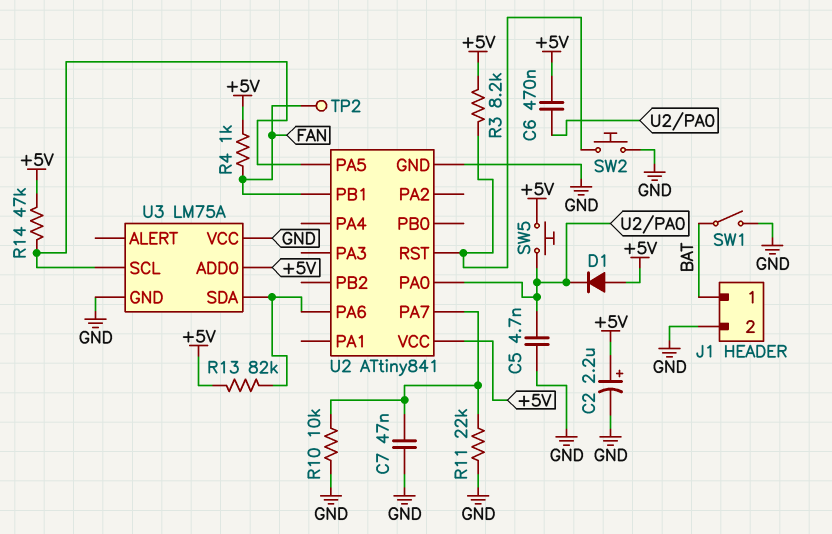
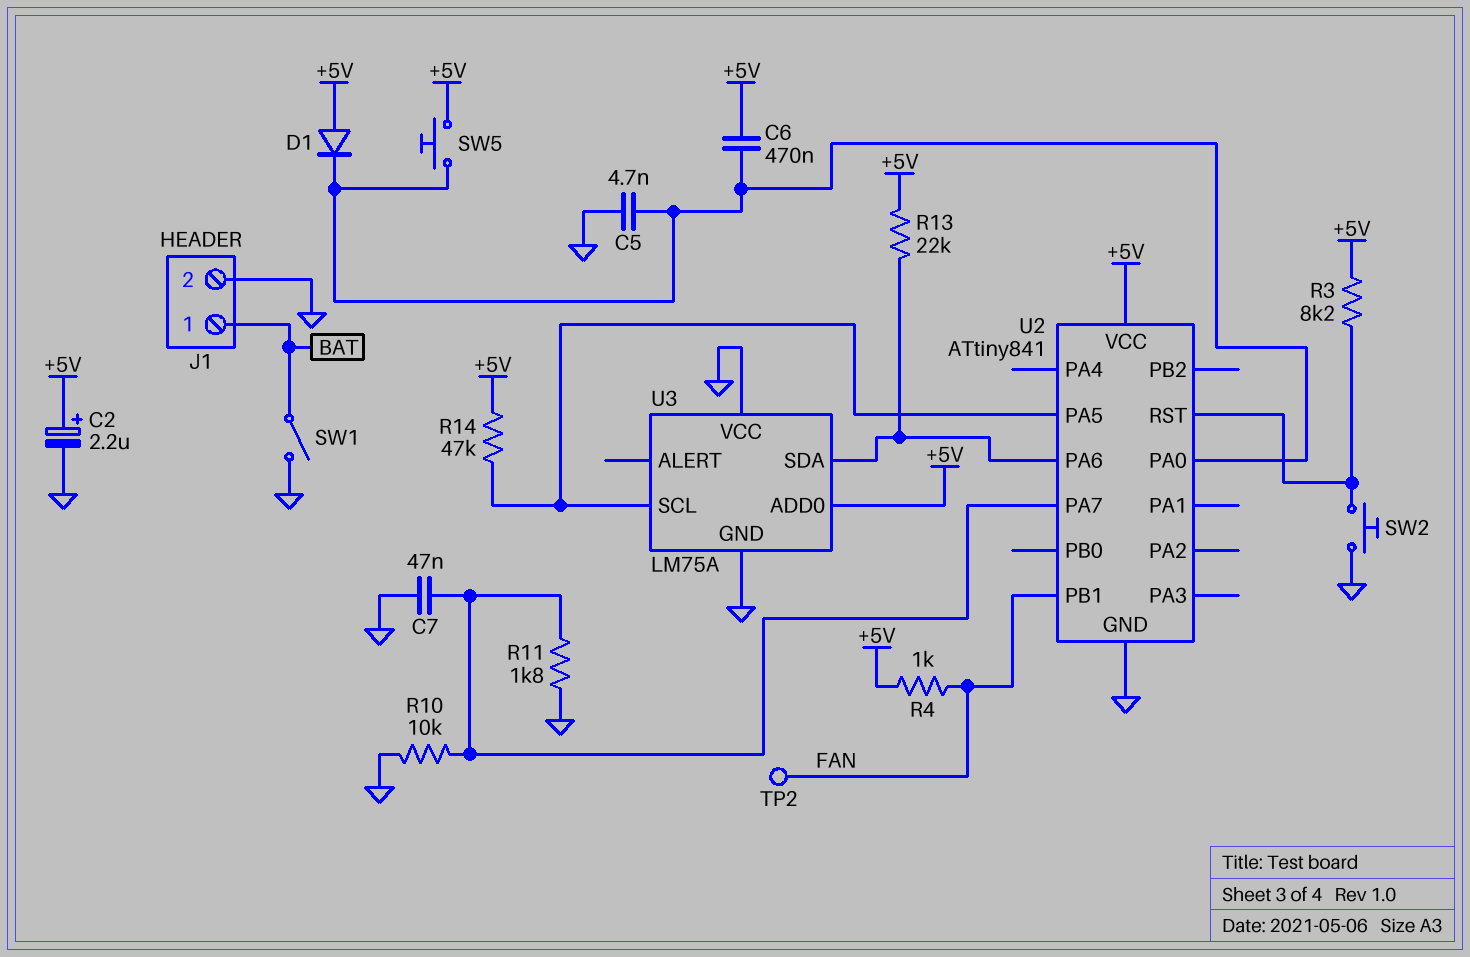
R11: 22k (GND, U2/PA7) -> 1.8k (GND, U2/PA7)
R13: 82k (+5V, U2/PA6) -> 22k (+5V, U2/PA6)

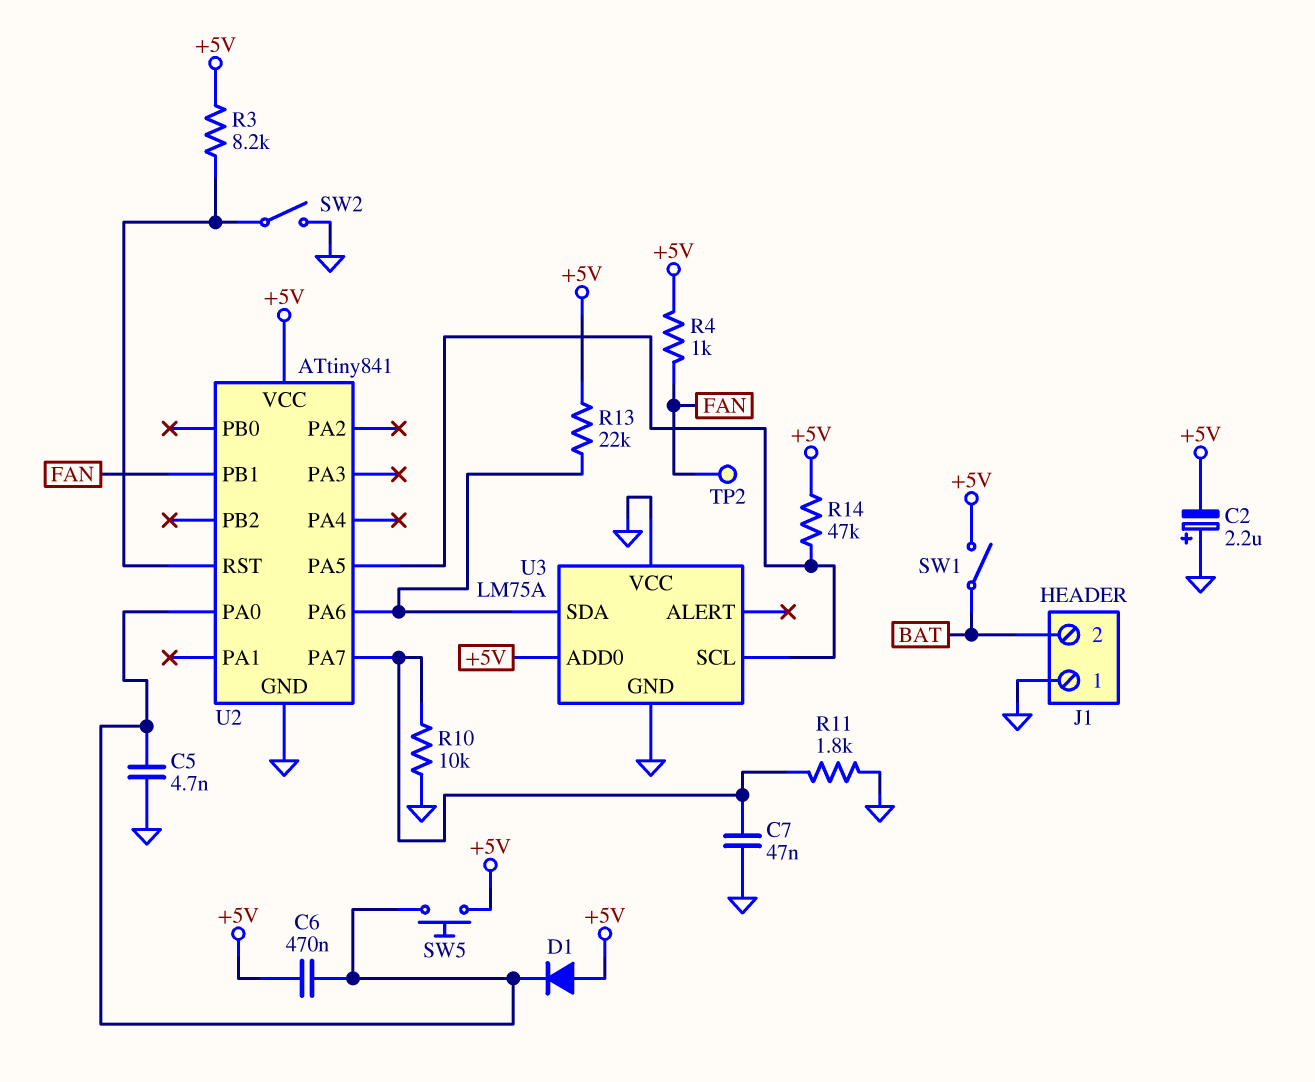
C2: 2.2uF (plus +5V, minus GND) -> 2.2uF (plus GND, minus +5V)
J1 pin 1: BAT -> GND
J1 pin 2: GND -> BAT
SW1: switch (BAT, GND) -> switch (+5V, BAT)
SW2: button (GND, U2/RST) -> switch (GND, U2/RST)

